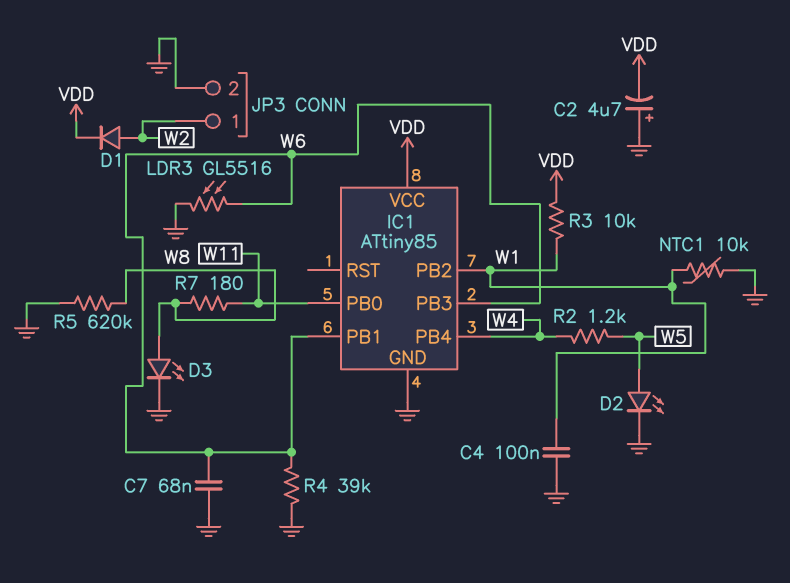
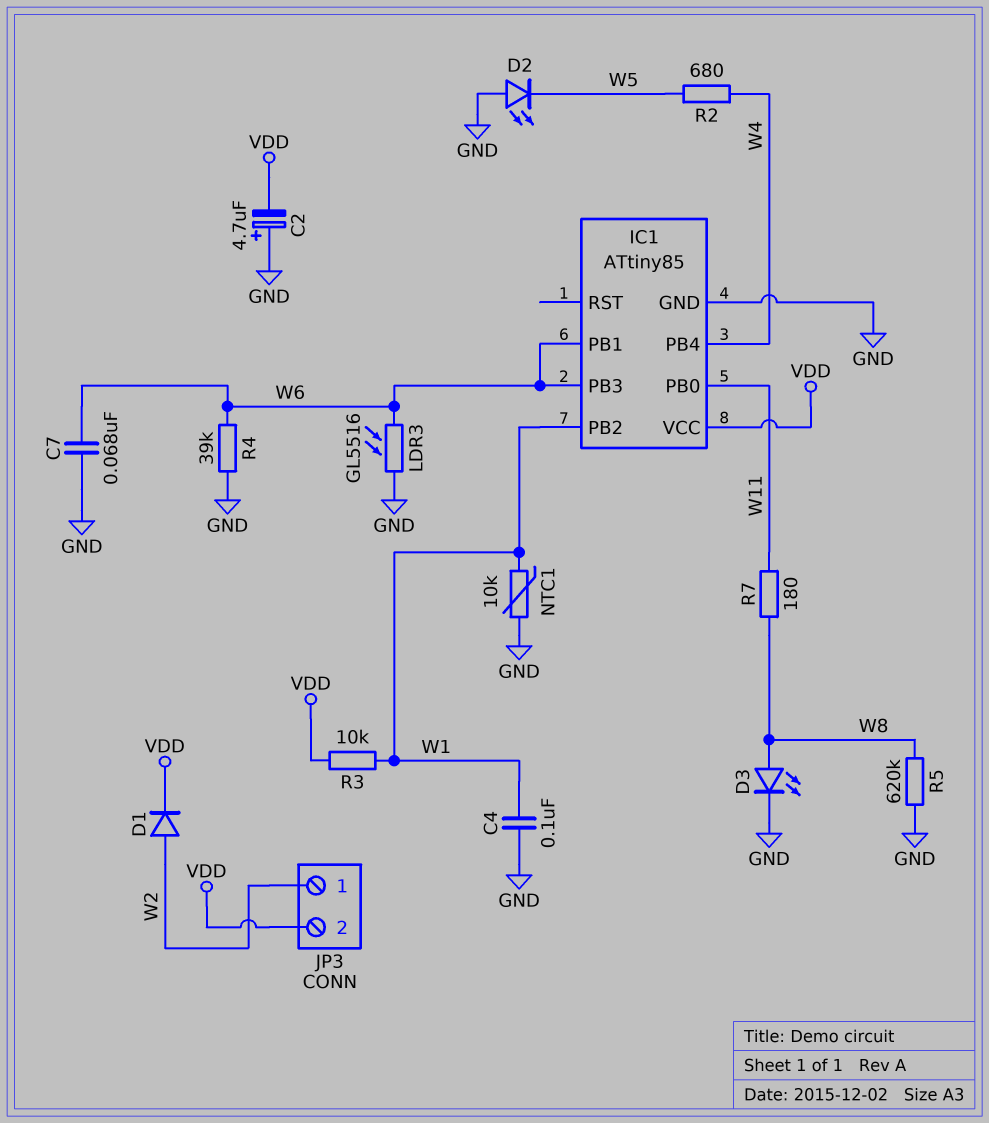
D2: LED (A W5, K GND) -> LED (A GND, K W5)
JP3 pin 2: GND -> VDD
R2: 1.2k (W4, W5) -> 680 (W4, W5)

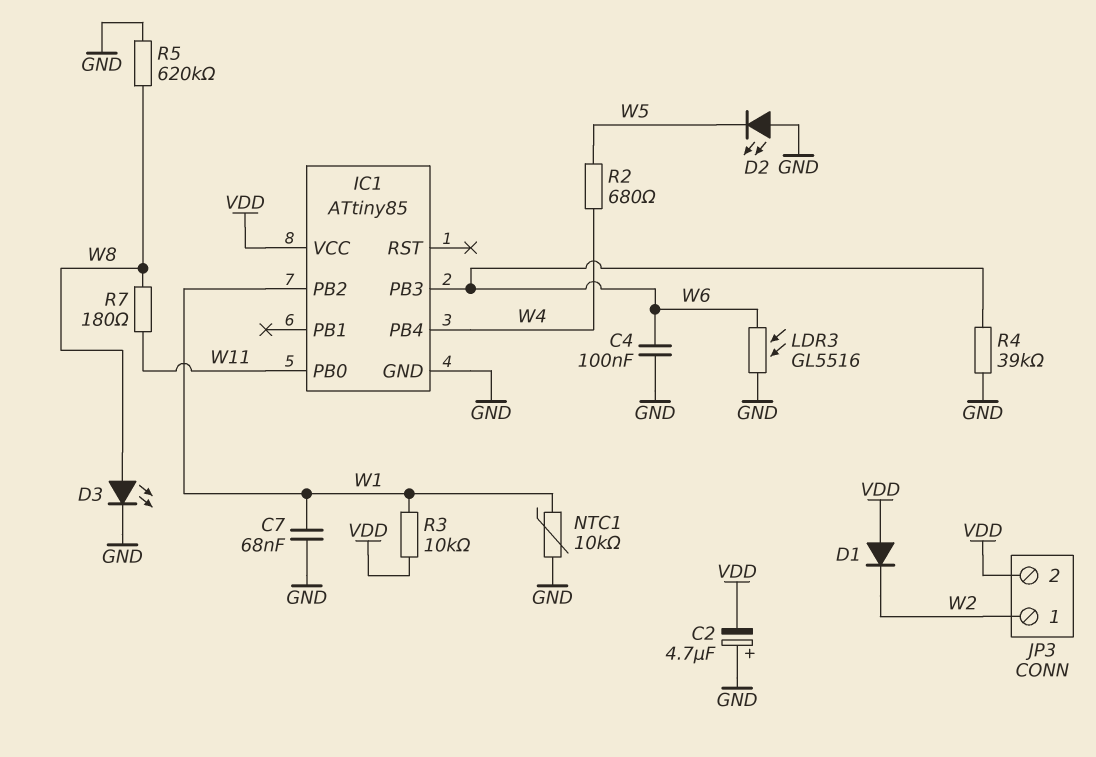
C4: 100nF (GND, W1) -> 100nF (GND, W6)
C7: 68nF (GND, W6) -> 68nF (GND, W1)
D1: diode (A W2, K VDD) -> diode (A VDD, K W2)
IC1 pin PB1: W6 -> none

